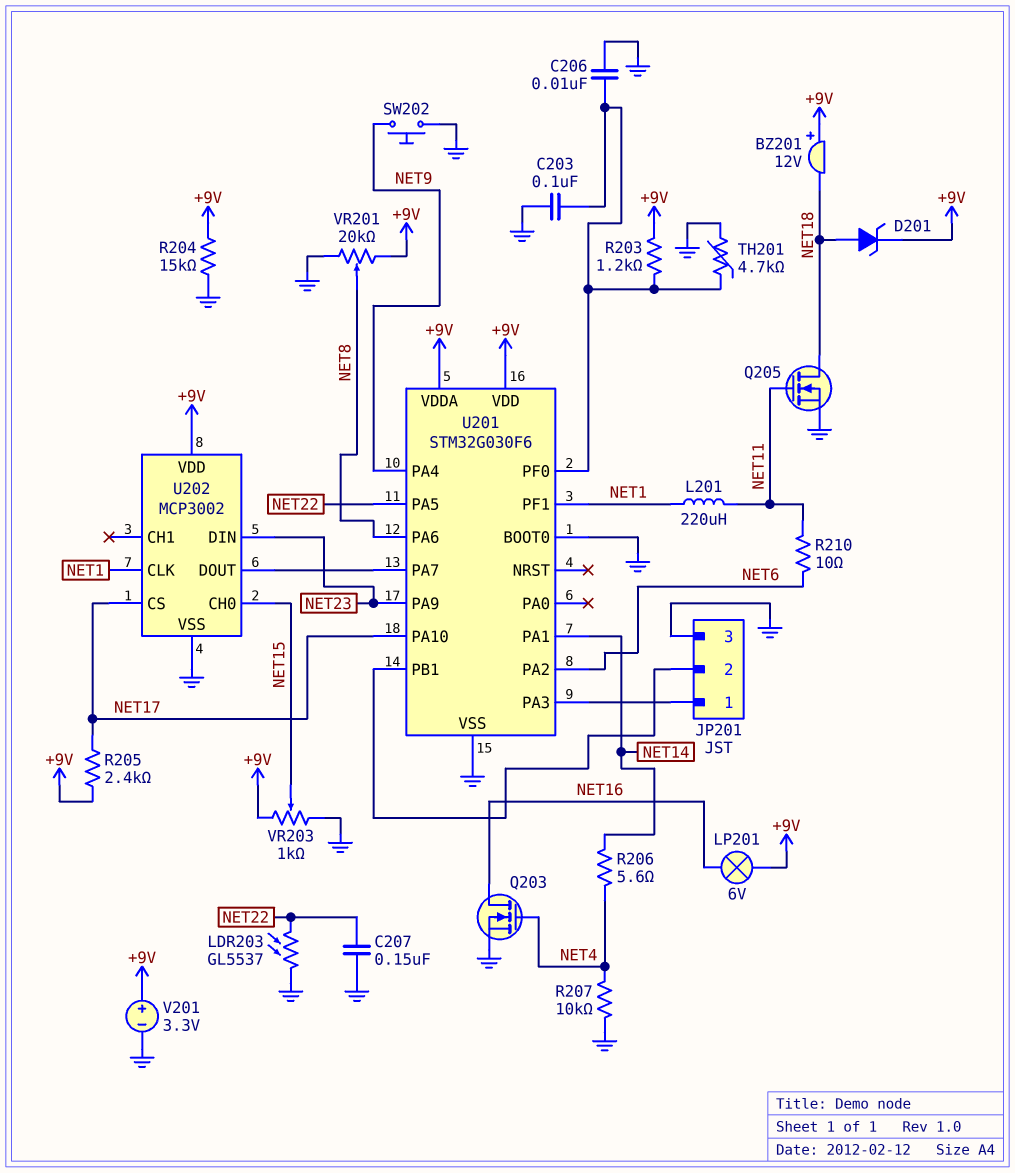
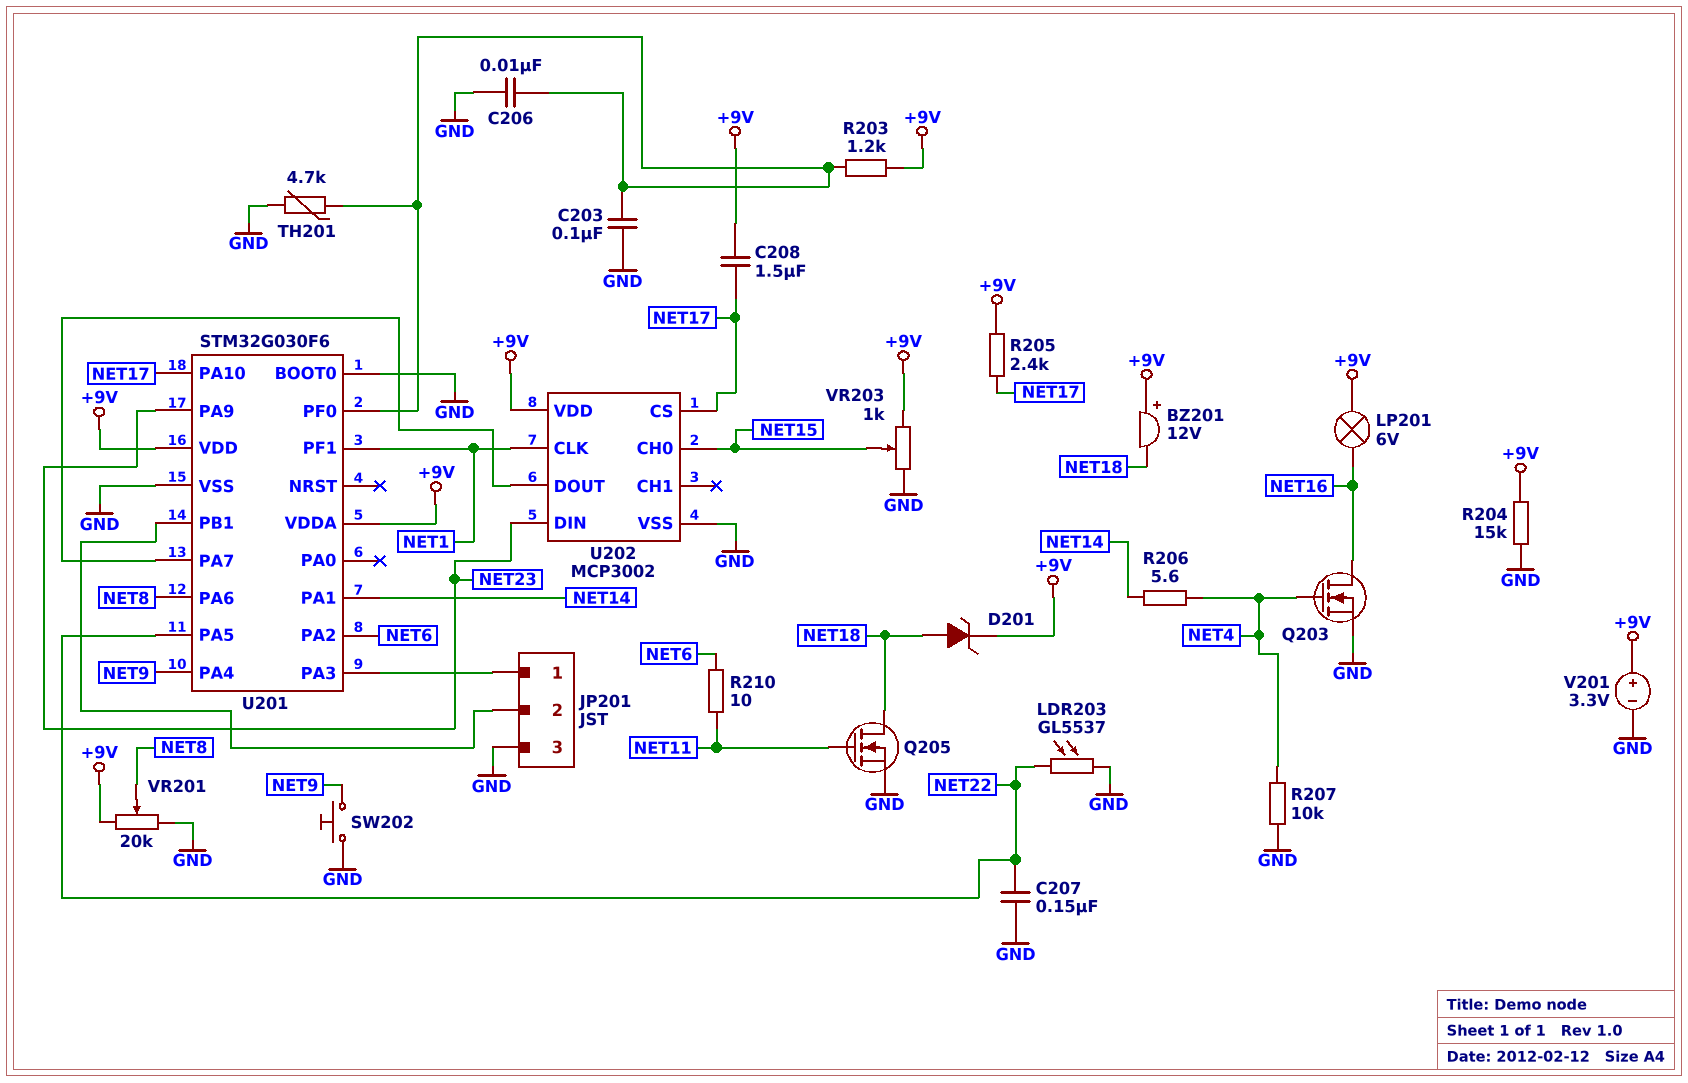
C208: none -> 1.5uF (+9V, NET17)
L201: 220uH (NET1, NET11) -> none

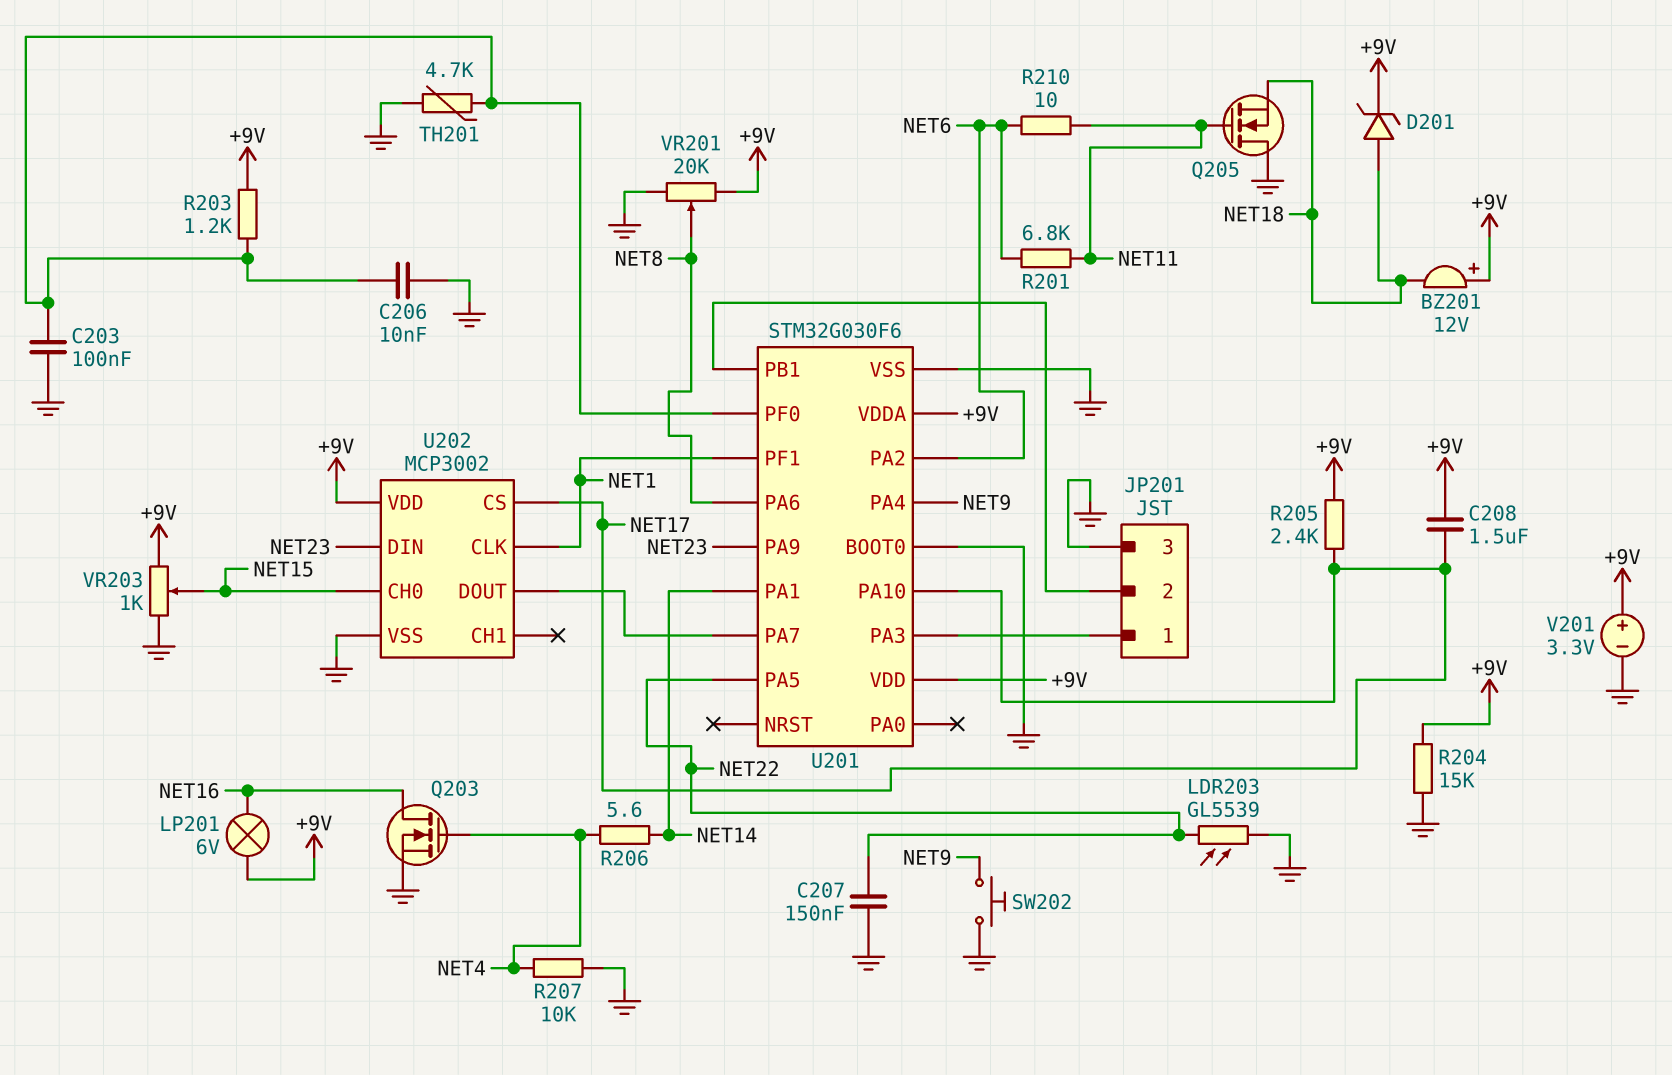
LDR203: GL5537 (GND, NET22) -> GL5539 (GND, NET22)
Q205: NMOS (G NET11, D NET18, S GND) -> NMOS (G NET11, D GND, S NET18)
R201: none -> 6.8k (NET6, NET11)

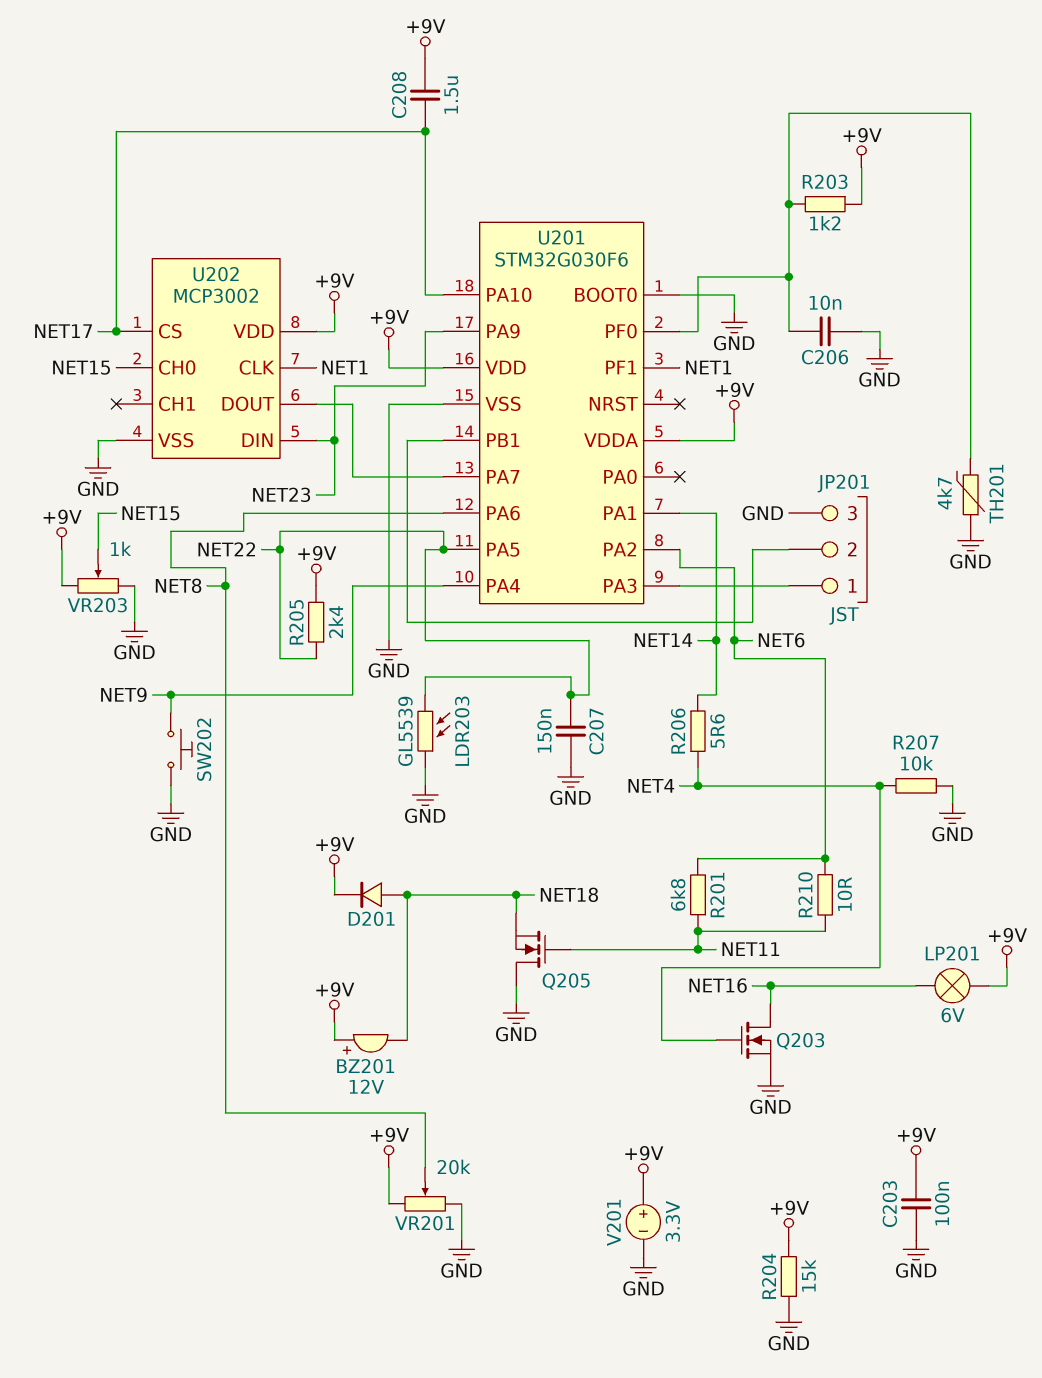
C203: 100nF (GND, U201/PF0) -> 100nF (+9V, GND)
D201: zener (A NET18, K +9V) -> diode (A NET18, K +9V)
R205: 2.4k (+9V, NET17) -> 2.4k (+9V, NET22)

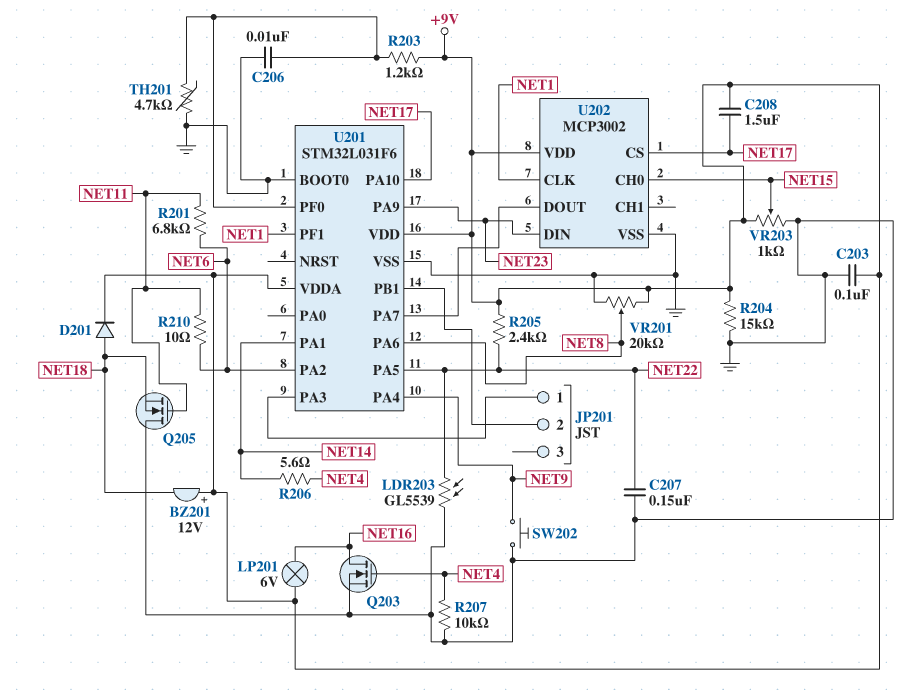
JP201 pin 3: GND -> none
U201: STM32G030F6 -> STM32L031F6
V201: 3.3V (plus +9V, minus GND) -> none

